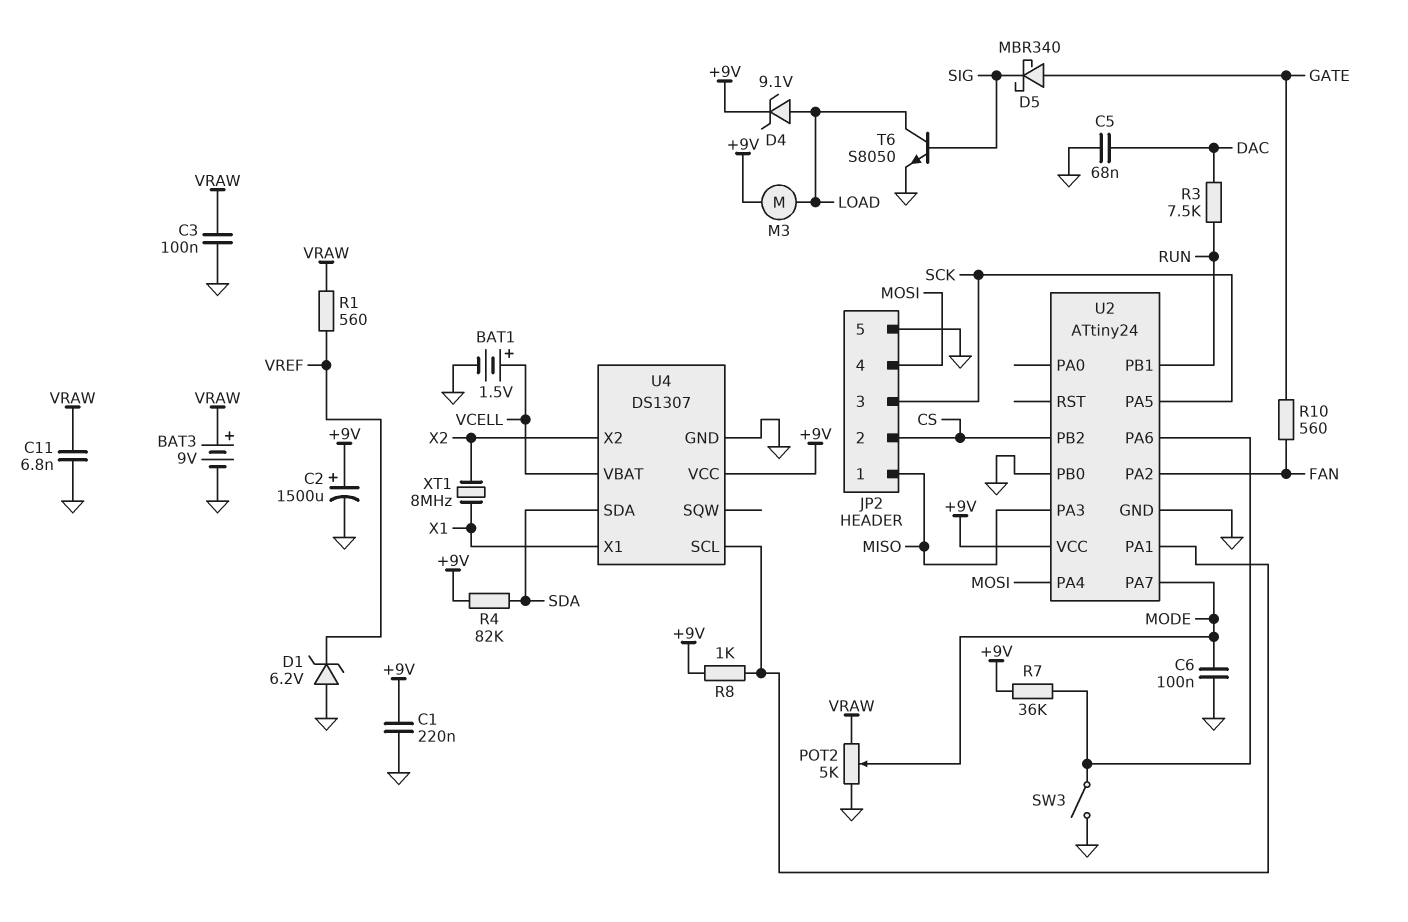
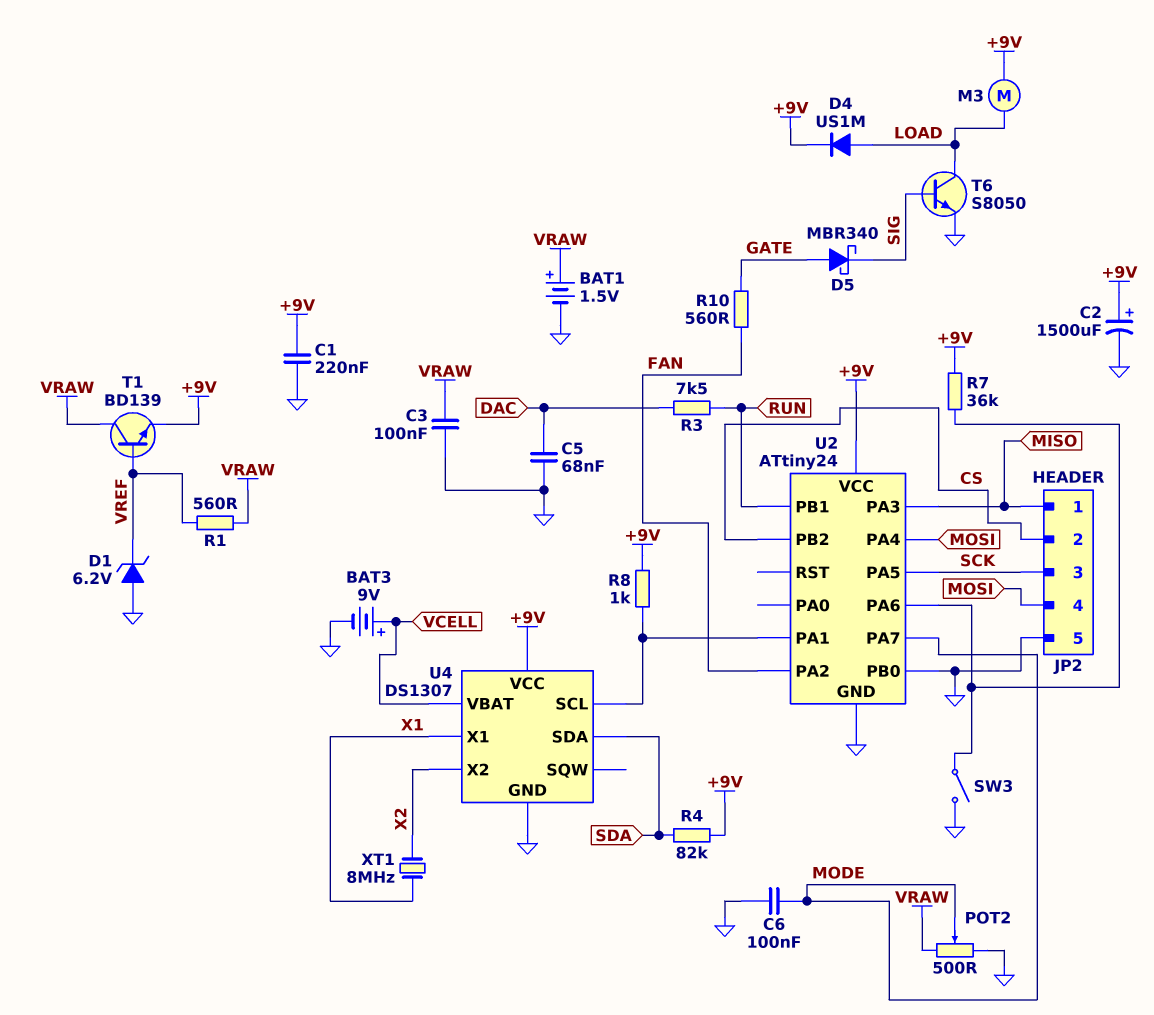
BAT1: 1.5V (plus VCELL, minus GND) -> 1.5V (plus VRAW, minus GND)
BAT3: 9V (plus VRAW, minus GND) -> 9V (plus VCELL, minus GND)
C11: 6.8nF (GND, VRAW) -> none
D4: zener 9.1V (A LOAD, K +9V) -> diode US1M (A LOAD, K +9V)
POT2: 5k (GND, VRAW, wiper MODE) -> 500 (GND, VRAW, wiper MODE)
T1: none -> NPN BD139 (B VREF, C VRAW, E +9V)

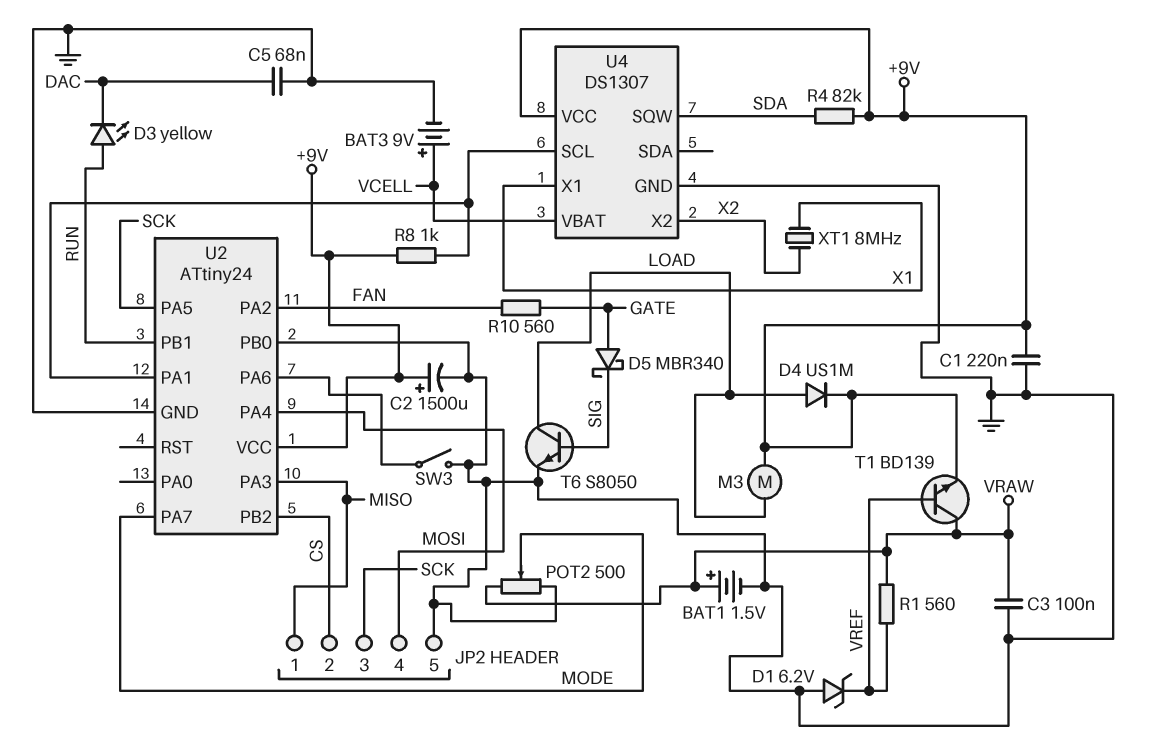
C6: 100nF (GND, MODE) -> none
D3: none -> LED yellow (A RUN, K DAC)
R3: 7.5k (DAC, RUN) -> none
R7: 36k (+9V, U2/PA6) -> none
U4 pin SDA: SDA -> none
U4 pin SQW: none -> SDA

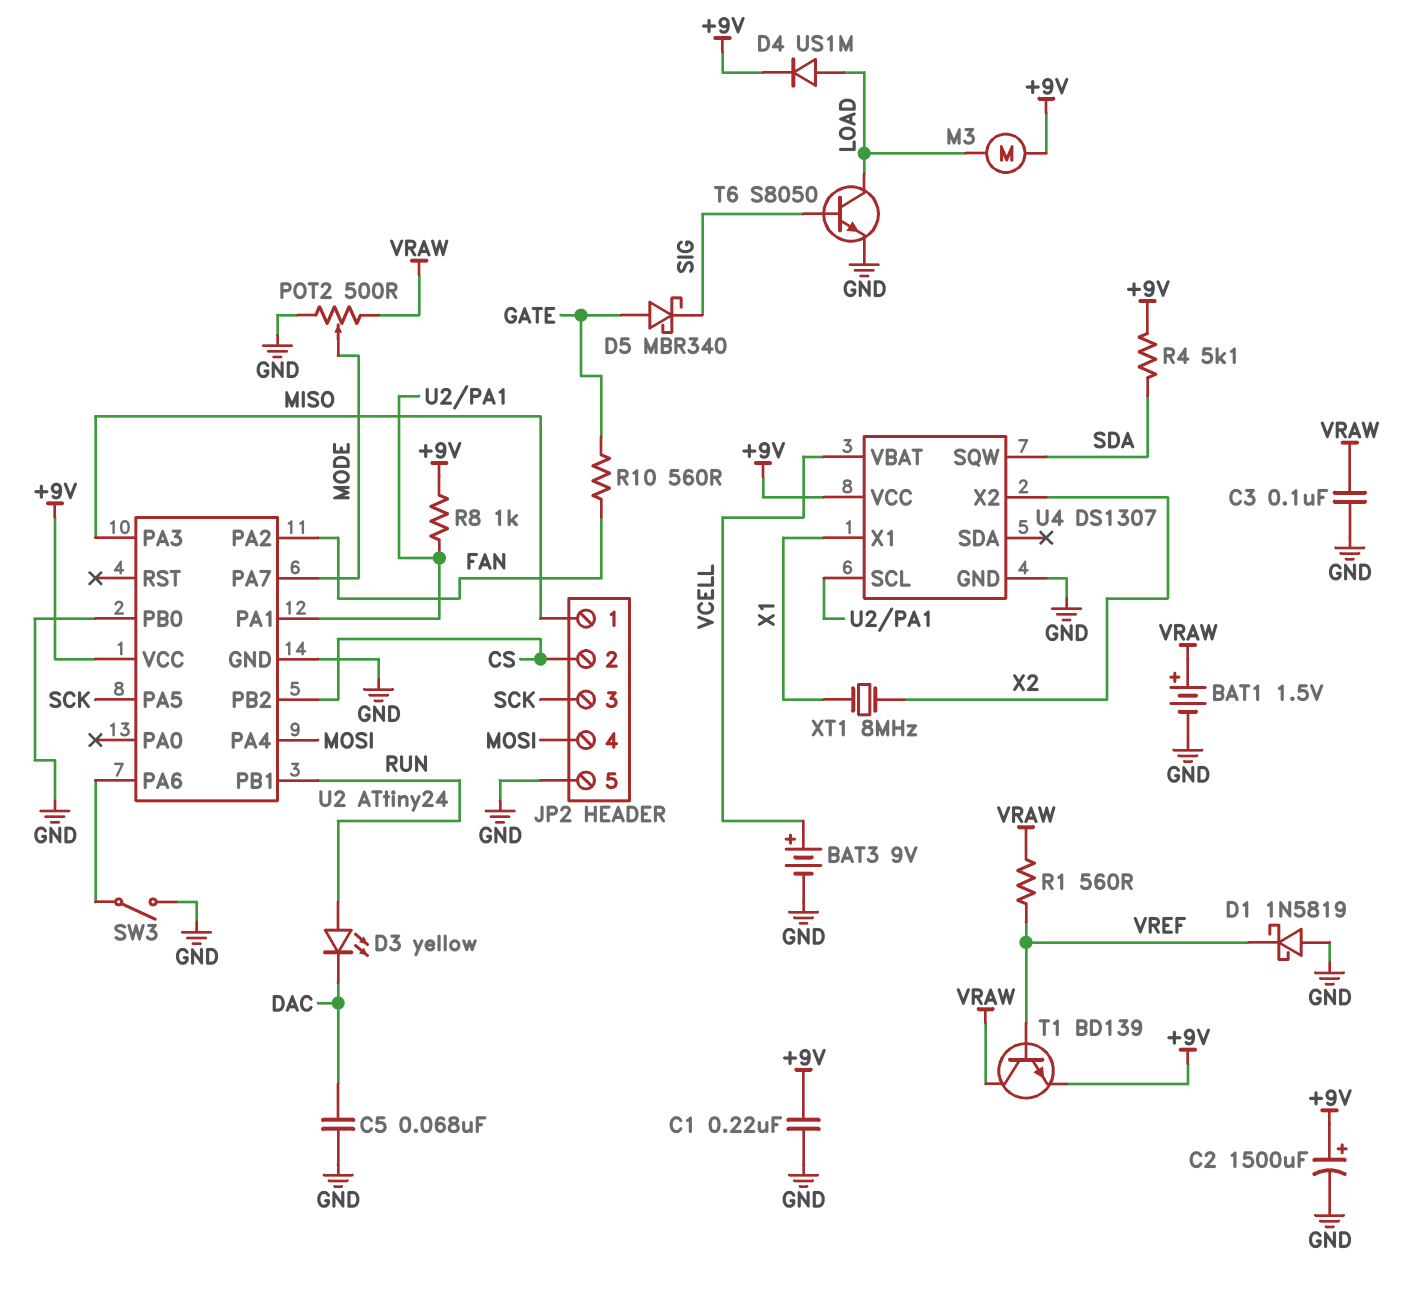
D1: zener 6.2V (A GND, K VREF) -> schottky 1N5819 (A GND, K VREF)
R4: 82k (+9V, SDA) -> 5.1k (+9V, SDA)

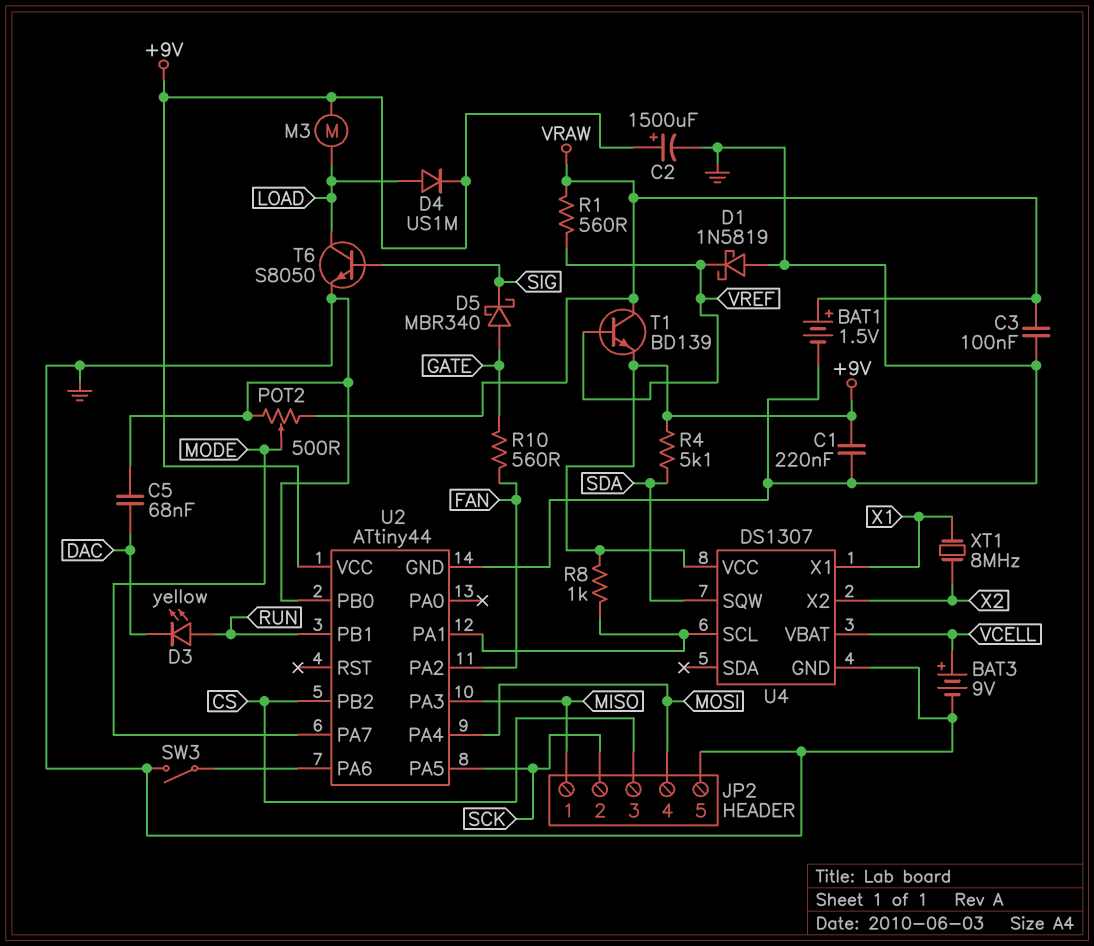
JP2 pin 2: CS -> SCK
JP2 pin 3: SCK -> CS
U2: ATtiny24 -> ATtiny44

